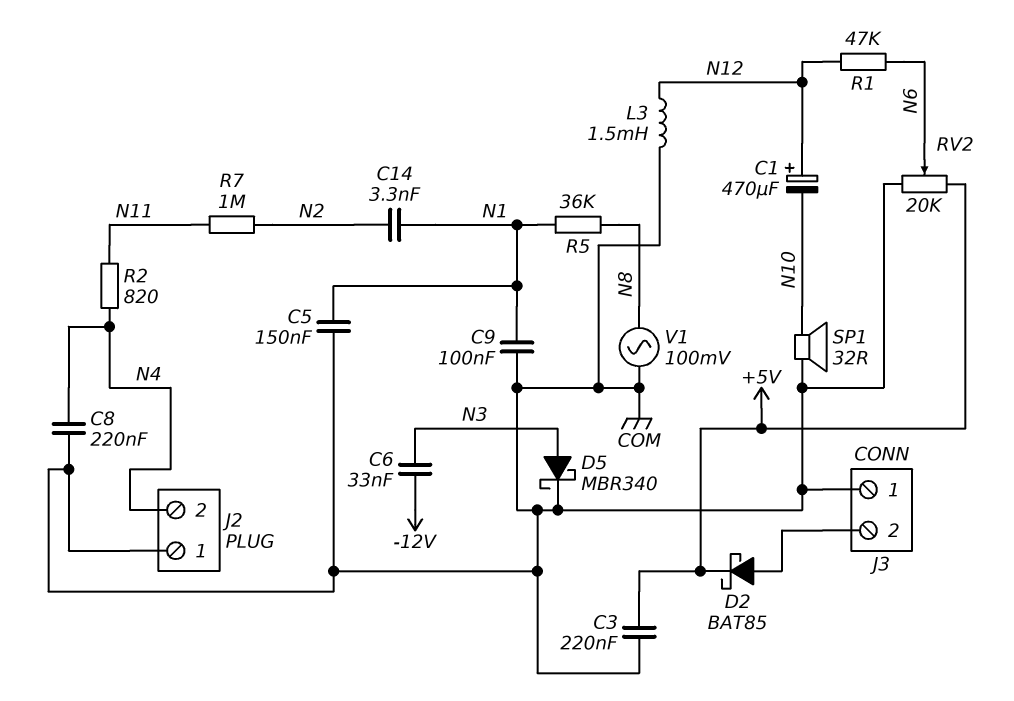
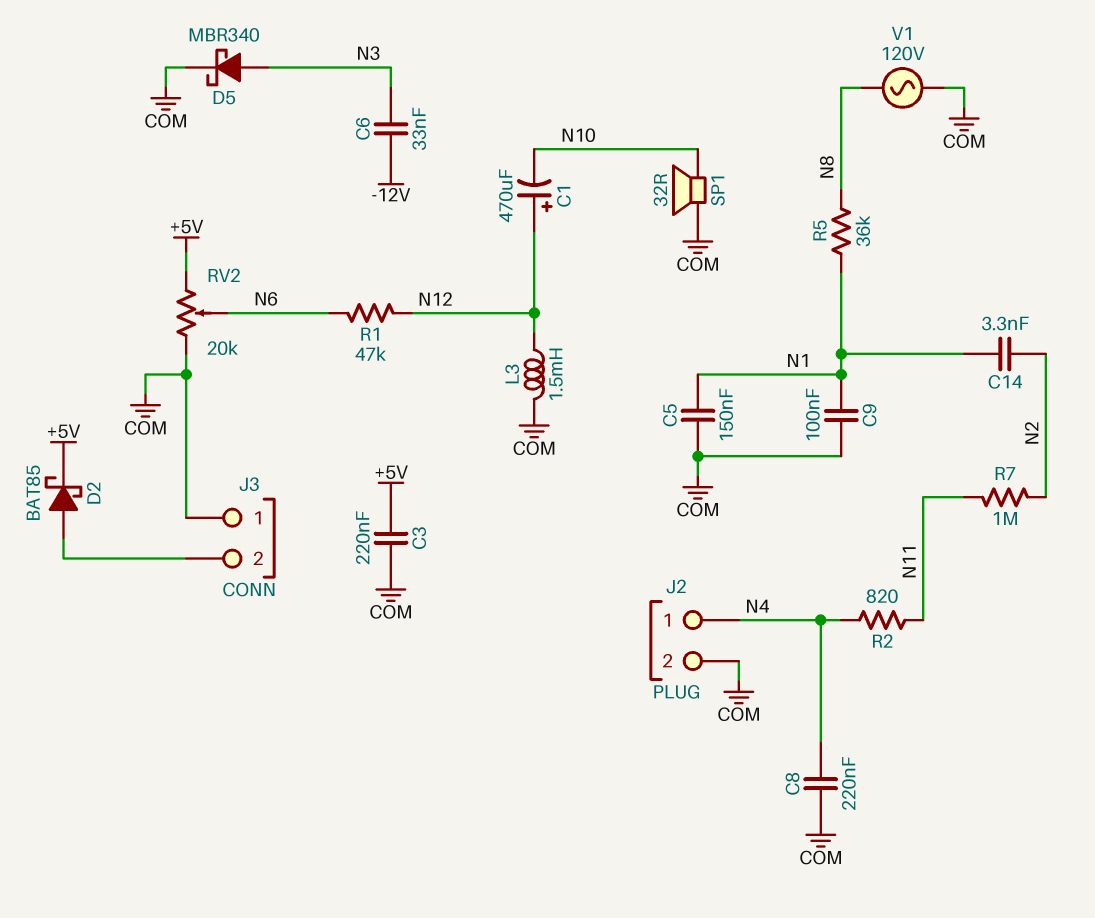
J2 pin 1: COM -> N4
J2 pin 2: N4 -> COM
V1: AC 100mV (COM, N8) -> AC 120V (COM, N8)

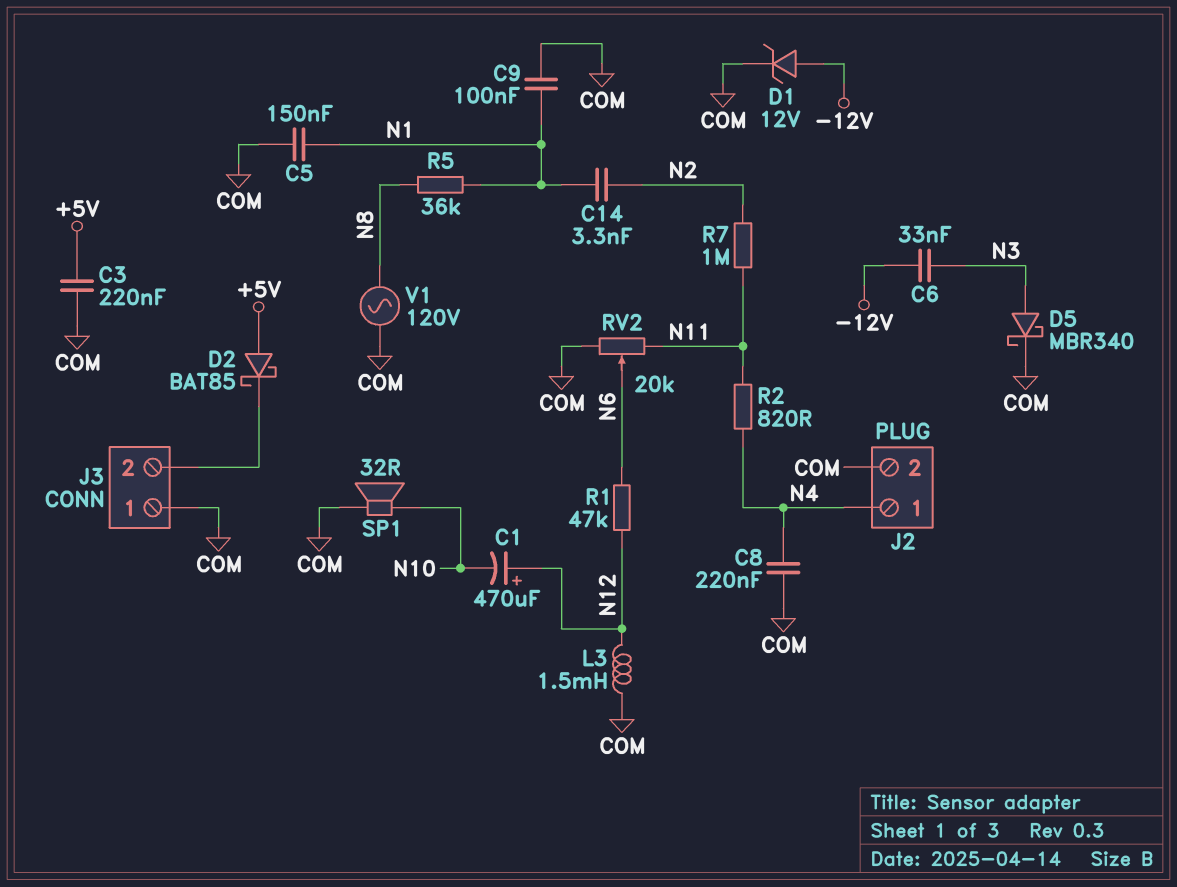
D1: none -> zener 12V (A -12V, K COM)
D2: schottky BAT85 (A J3/2, K +5V) -> schottky BAT85 (A +5V, K J3/2)
RV2: 20k (+5V, COM, wiper N6) -> 20k (COM, N11, wiper N6)

